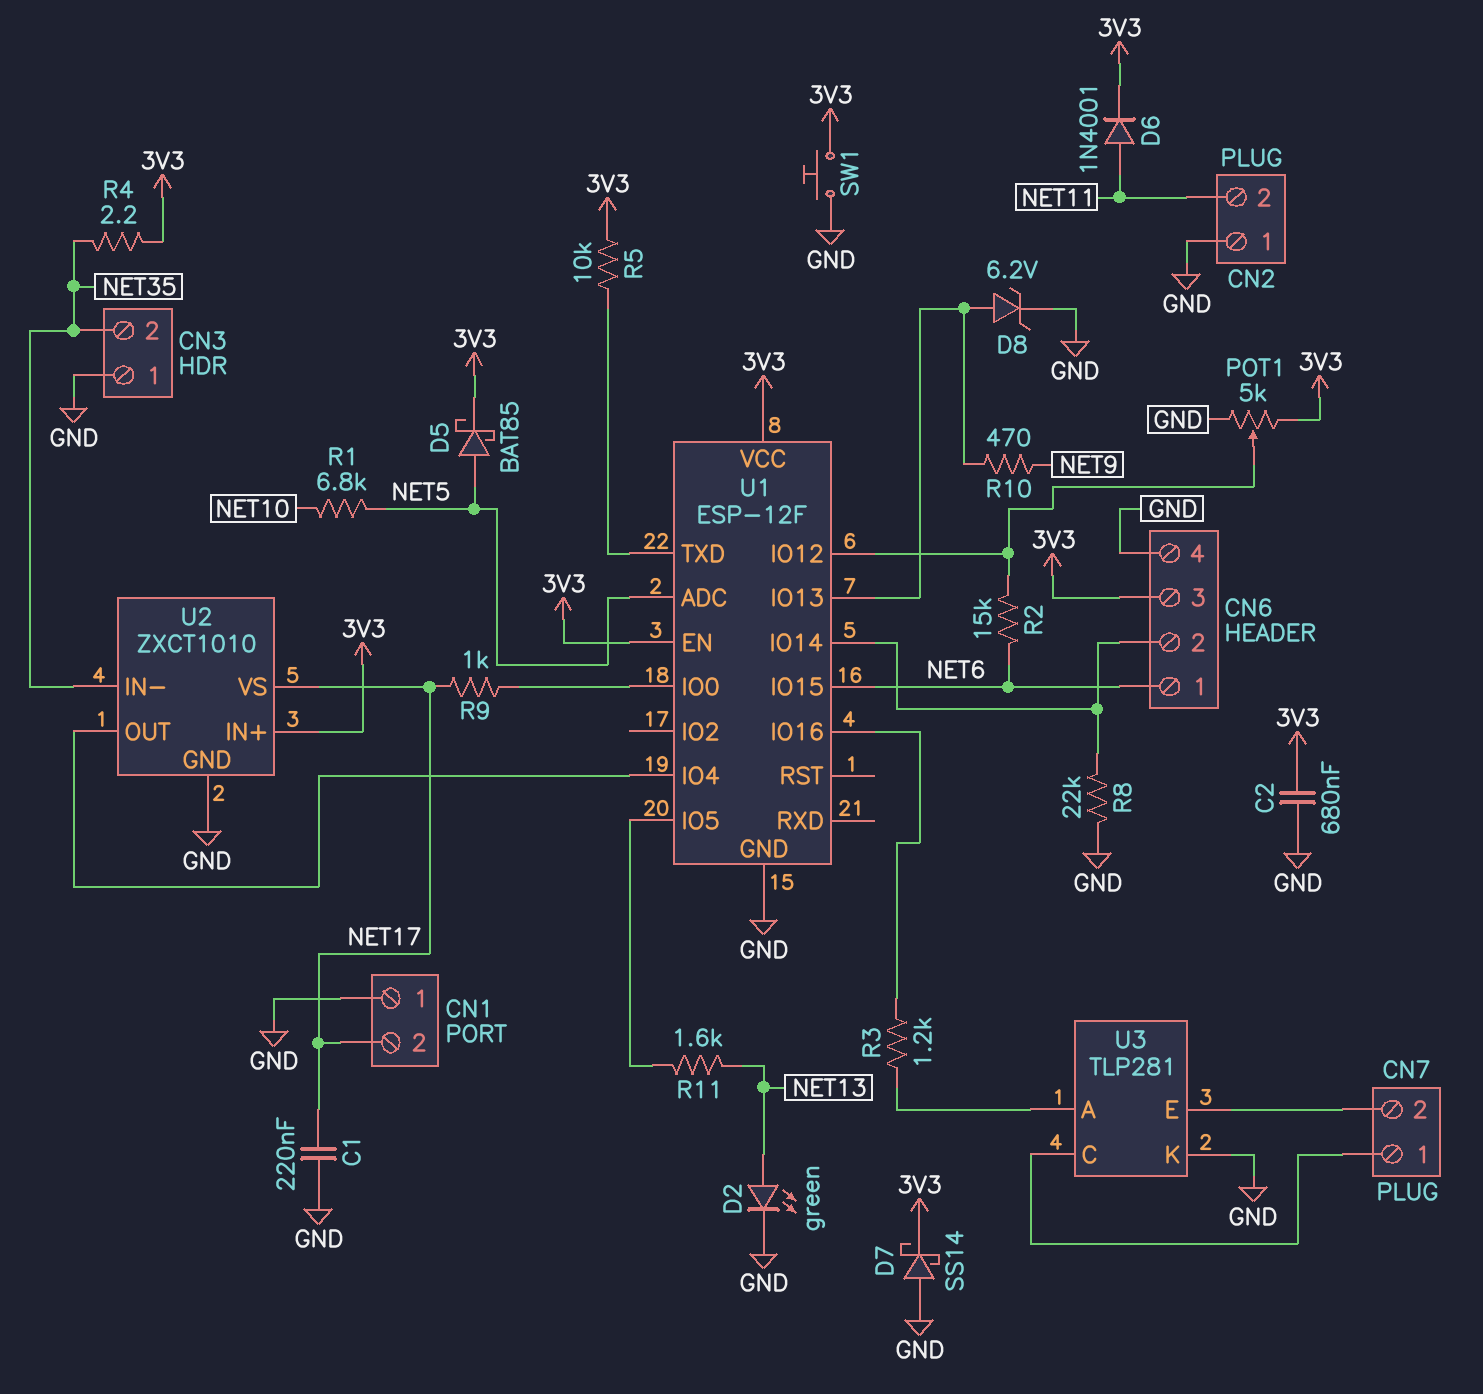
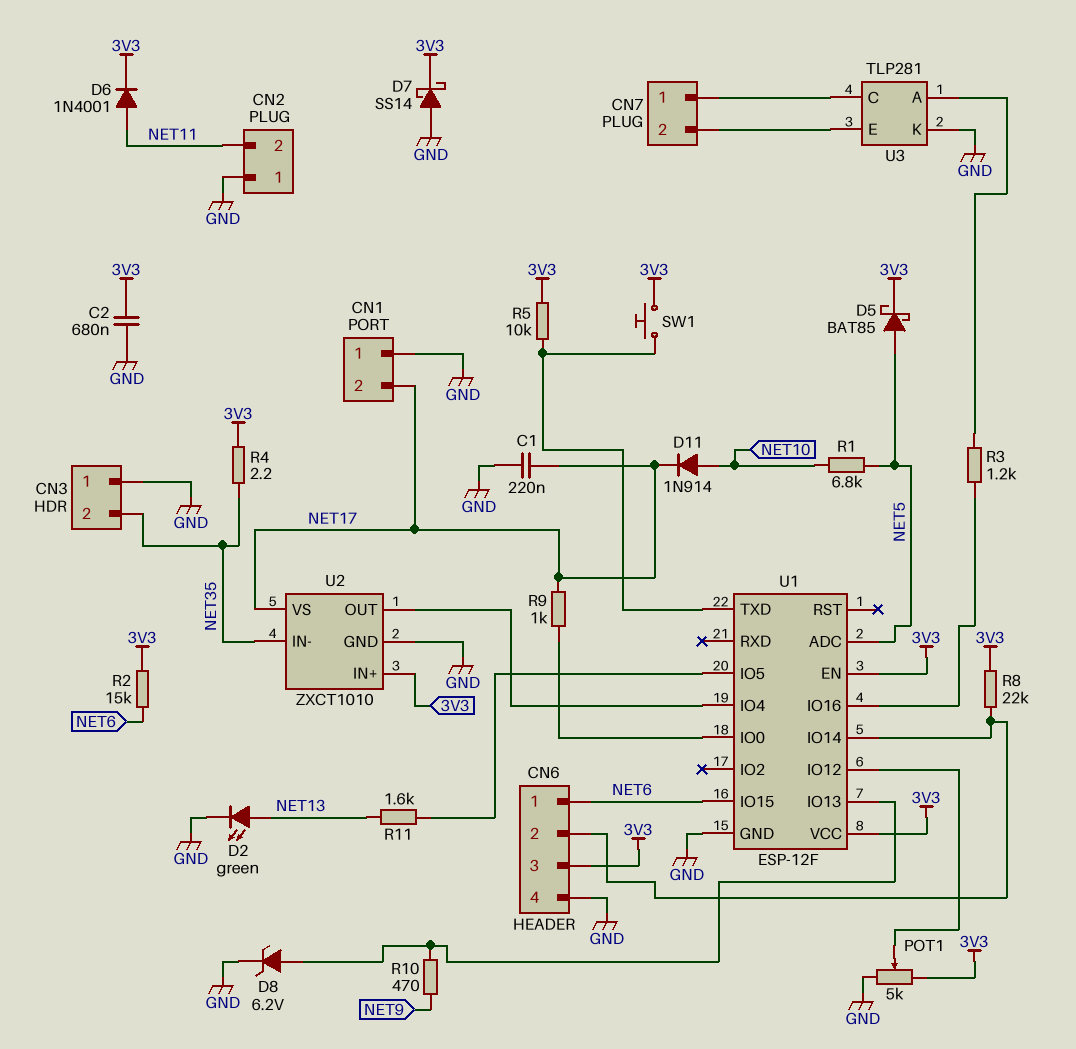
D11: none -> diode 1N914 (A NET10, K NET17)
R2: 15k (NET6, U1/IO12) -> 15k (3V3, NET6)
R8: 22k (CN6/2, GND) -> 22k (3V3, CN6/2)
SW1: button (3V3, GND) -> button (3V3, U1/TXD)

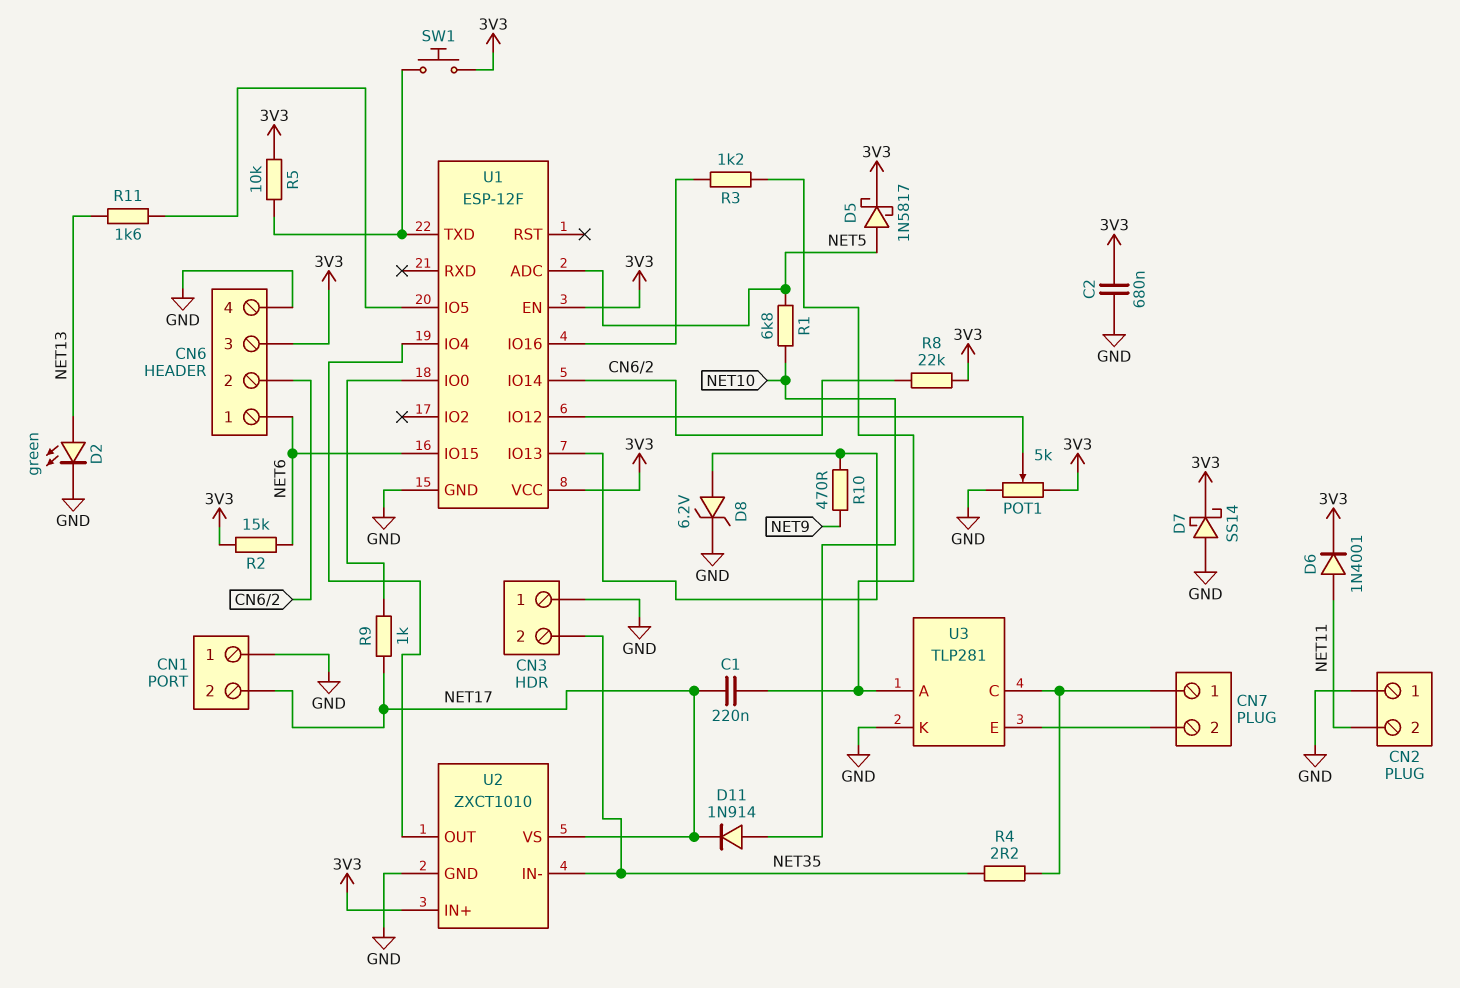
C1: 220nF (GND, NET17) -> 220nF (NET17, U3/A)
D5: schottky BAT85 (A NET5, K 3V3) -> schottky 1N5817 (A NET5, K 3V3)
R4: 2.2 (3V3, NET35) -> 2.2 (CN7/1, NET35)

